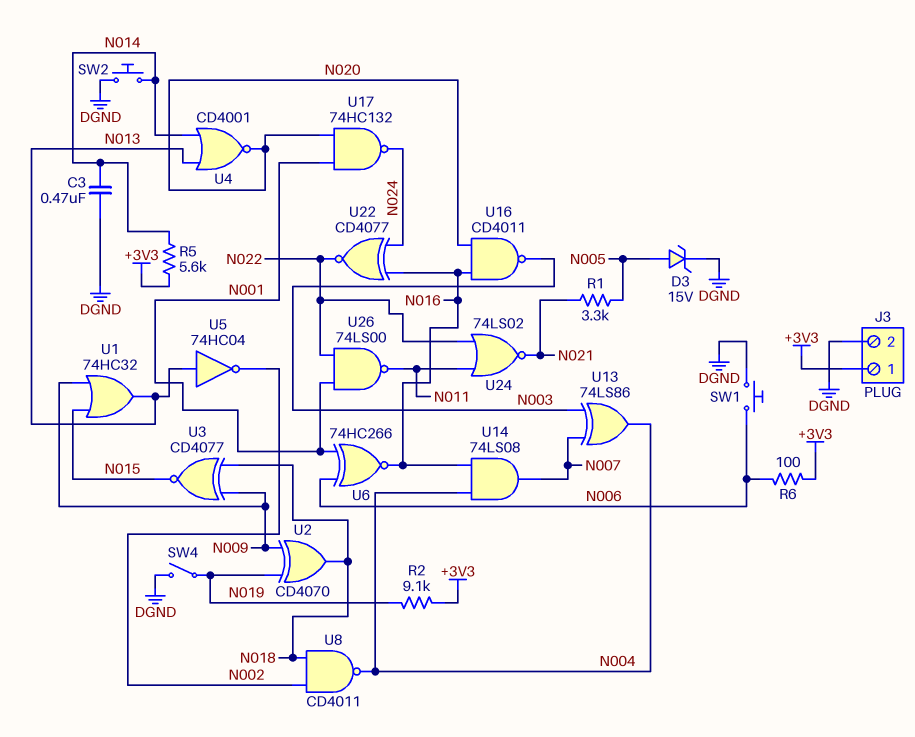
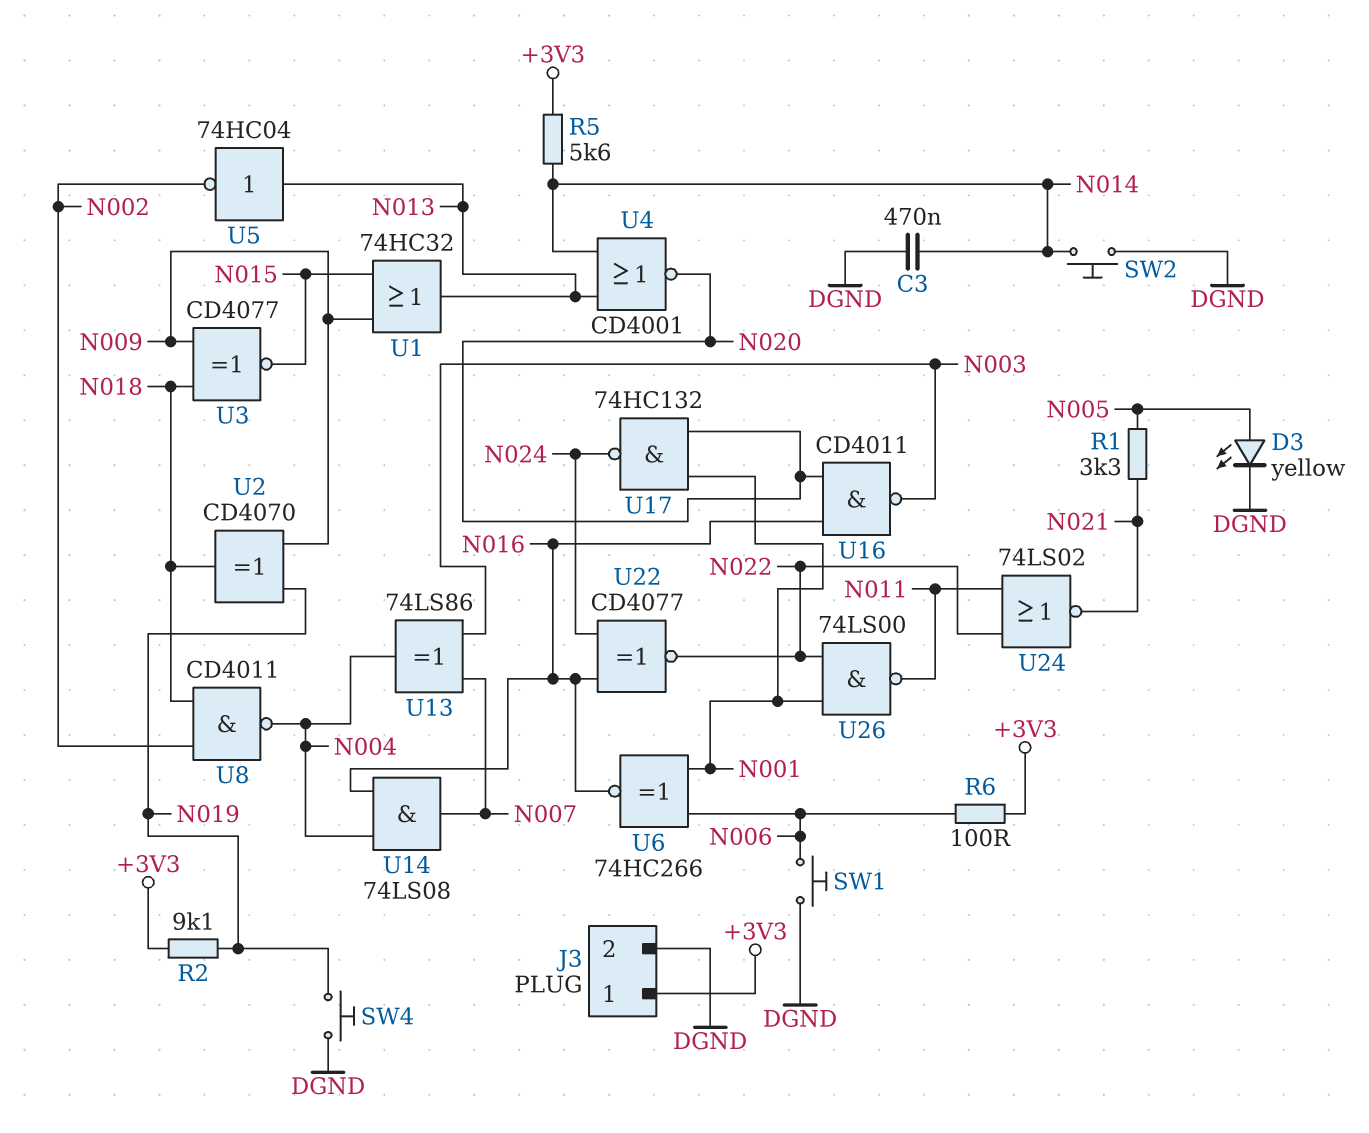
D3: zener 15V (A N005, K DGND) -> LED yellow (A N005, K DGND)
SW4: switch (DGND, N019) -> button (DGND, N019)

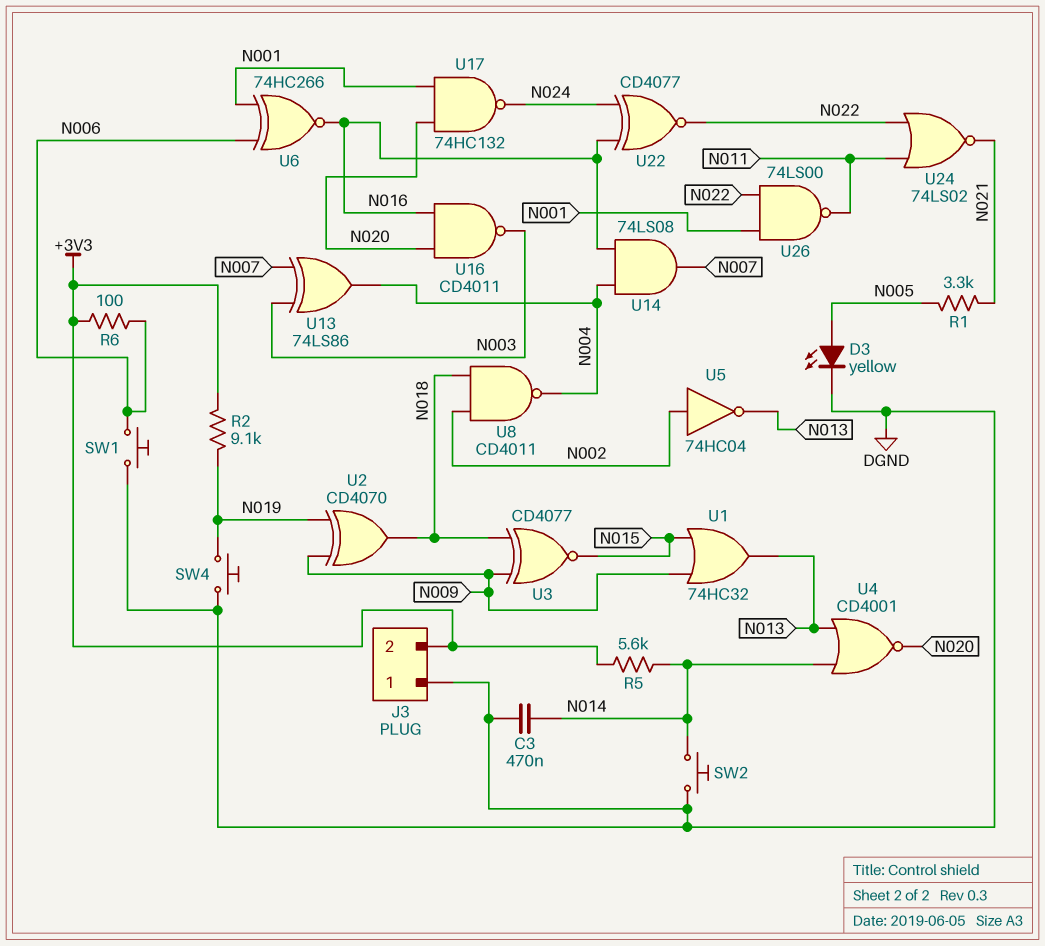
J3 pin 1: +3V3 -> DGND
J3 pin 2: DGND -> +3V3
U5: NOT 74HC04 (in N013, out N002) -> NOT 74HC04 (in N002, out N013)

